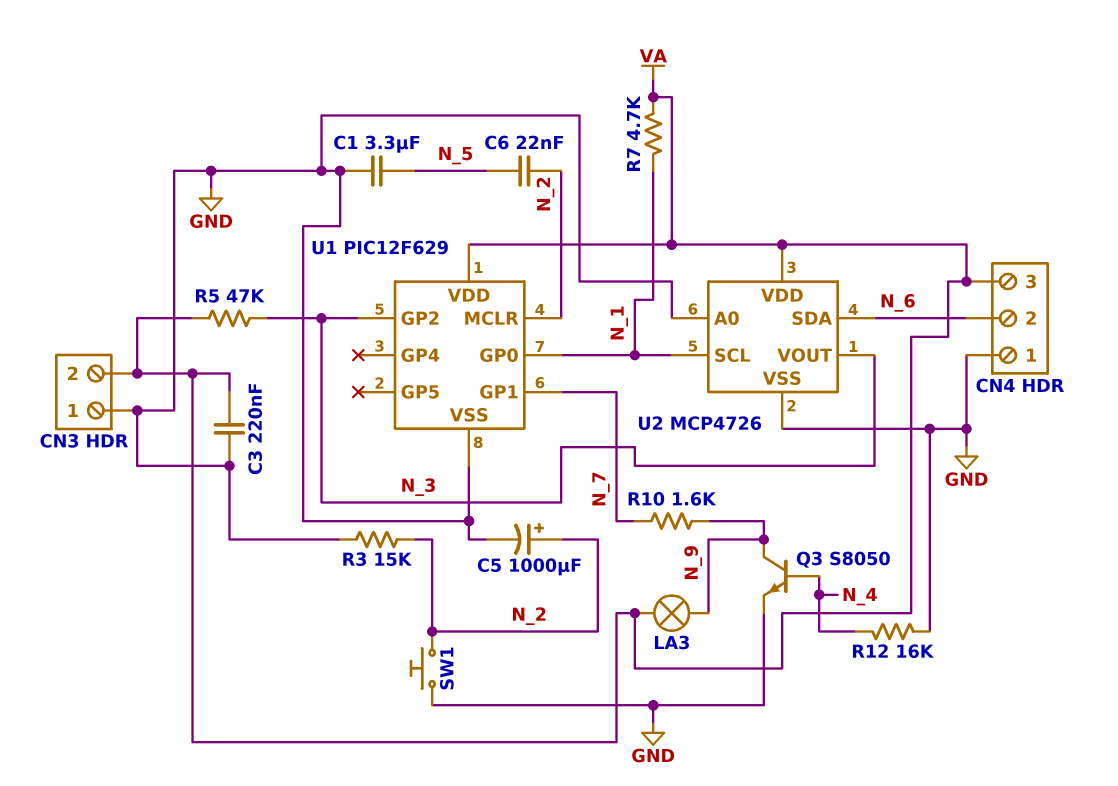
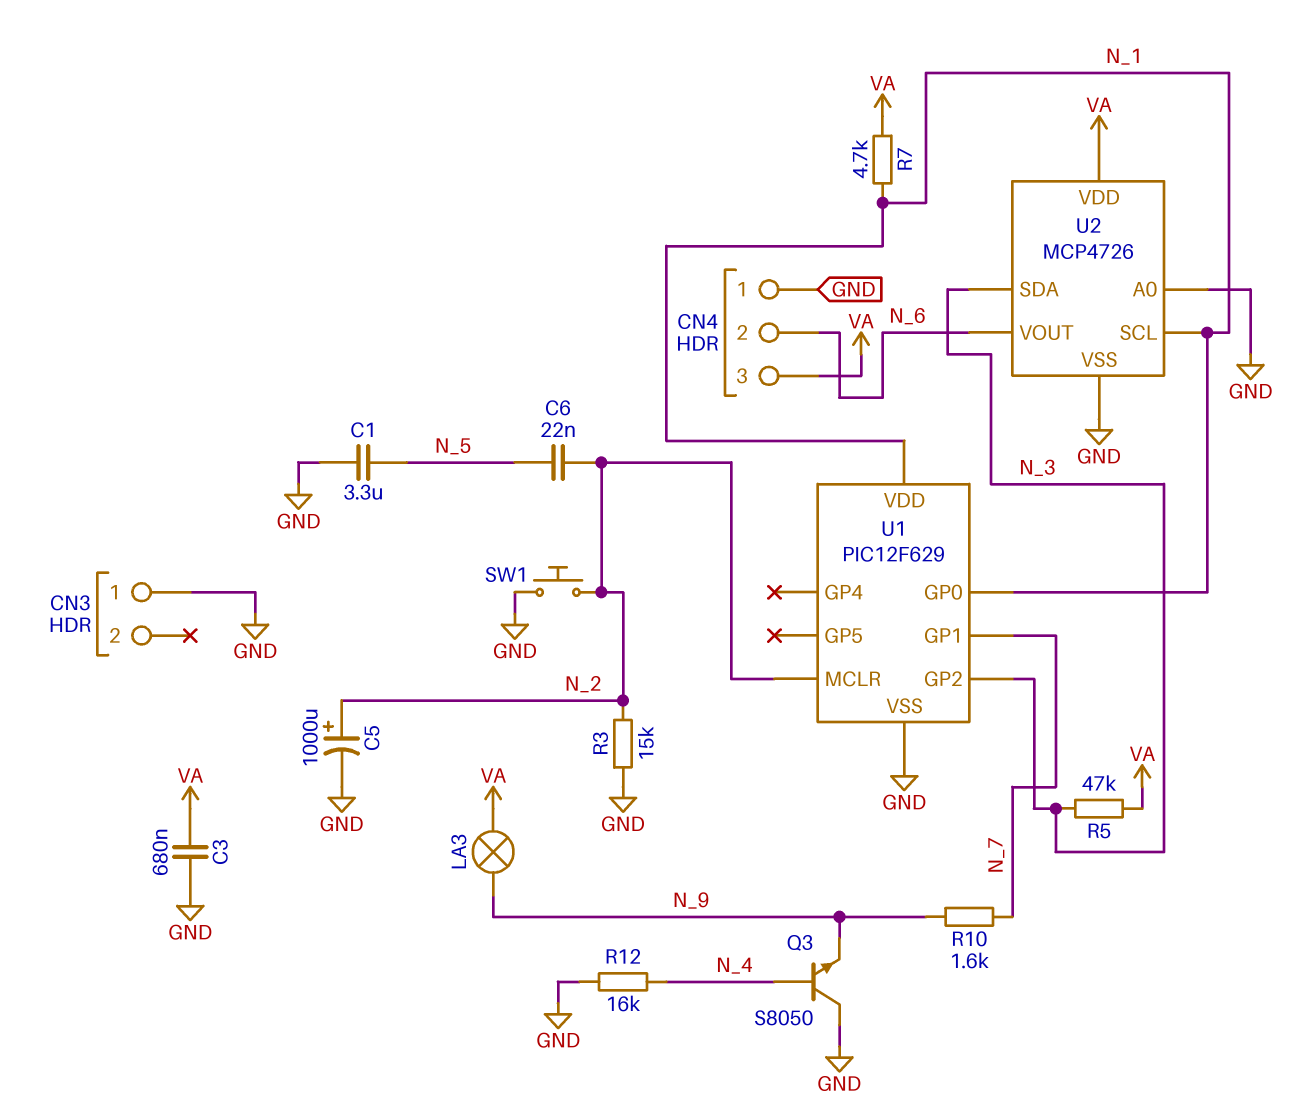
C3: 220nF (GND, VA) -> 680nF (GND, VA)
CN3 pin 2: VA -> none
Q3: NPN S8050 (B N_4, C N_9, E GND) -> NPN S8050 (B N_4, C GND, E N_9)
U1 pin VDD: VA -> N_1
U2 pin SDA: N_6 -> N_3
U2 pin VOUT: N_3 -> N_6

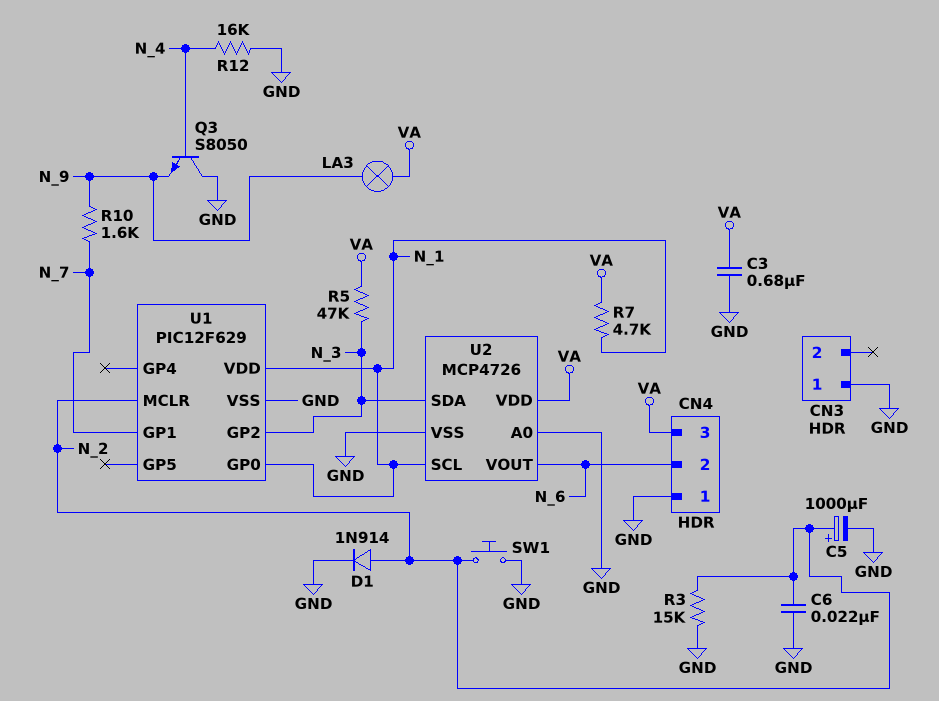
C1: 3.3uF (GND, N_5) -> none
C6: 22nF (N_2, N_5) -> 22nF (GND, N_2)
D1: none -> diode 1N914 (A N_2, K GND)

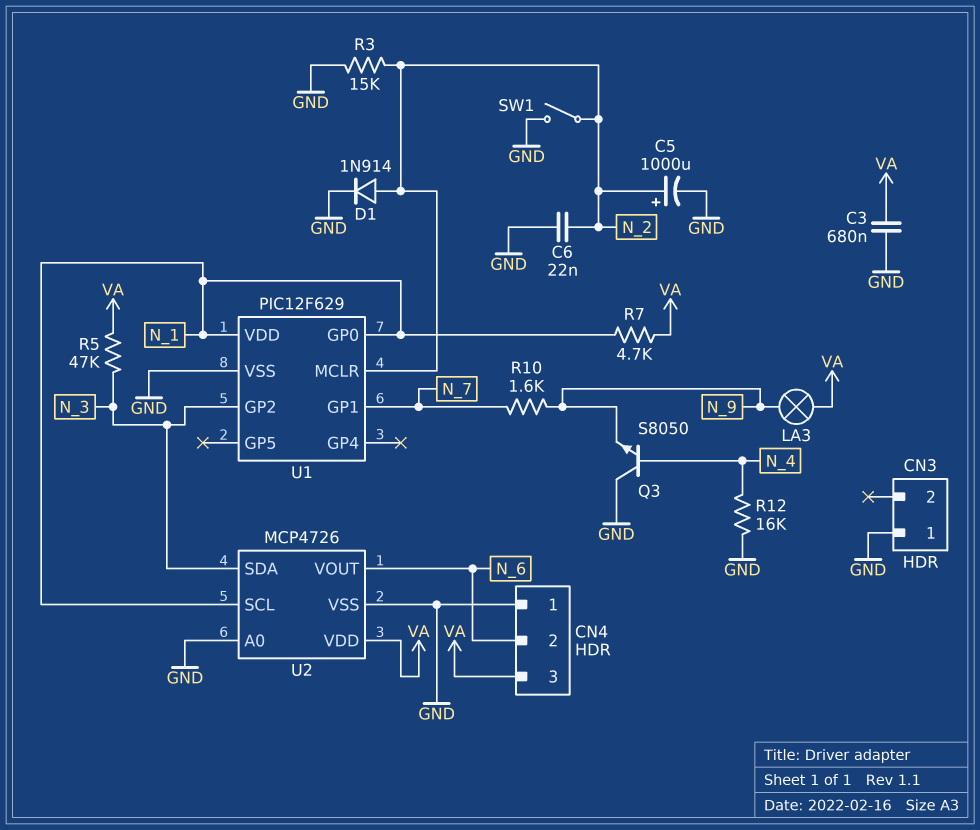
SW1: button (GND, N_2) -> switch (GND, N_2)

